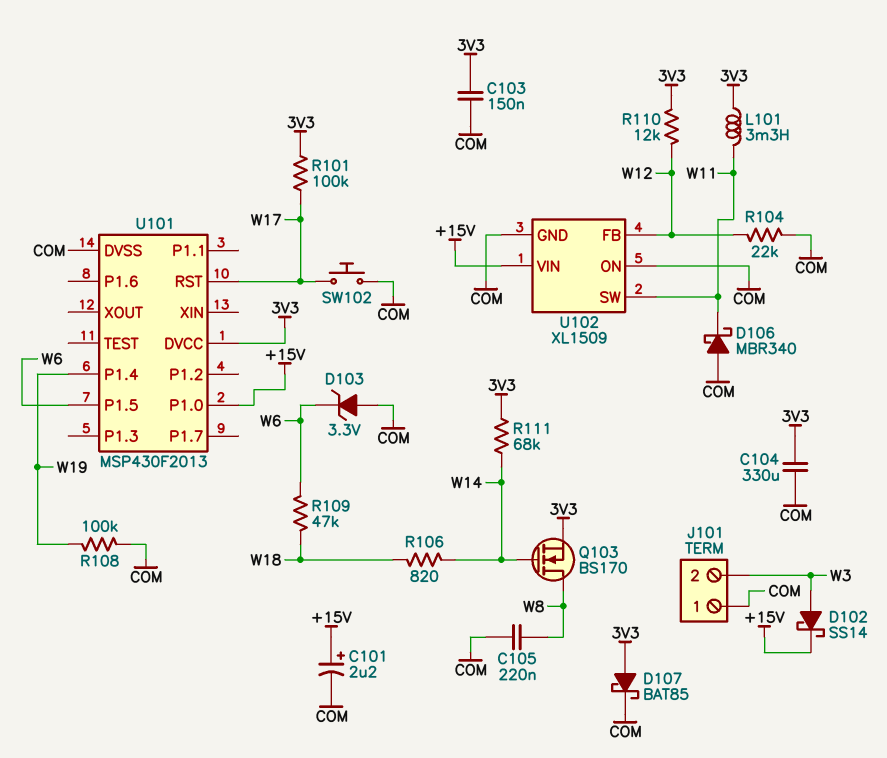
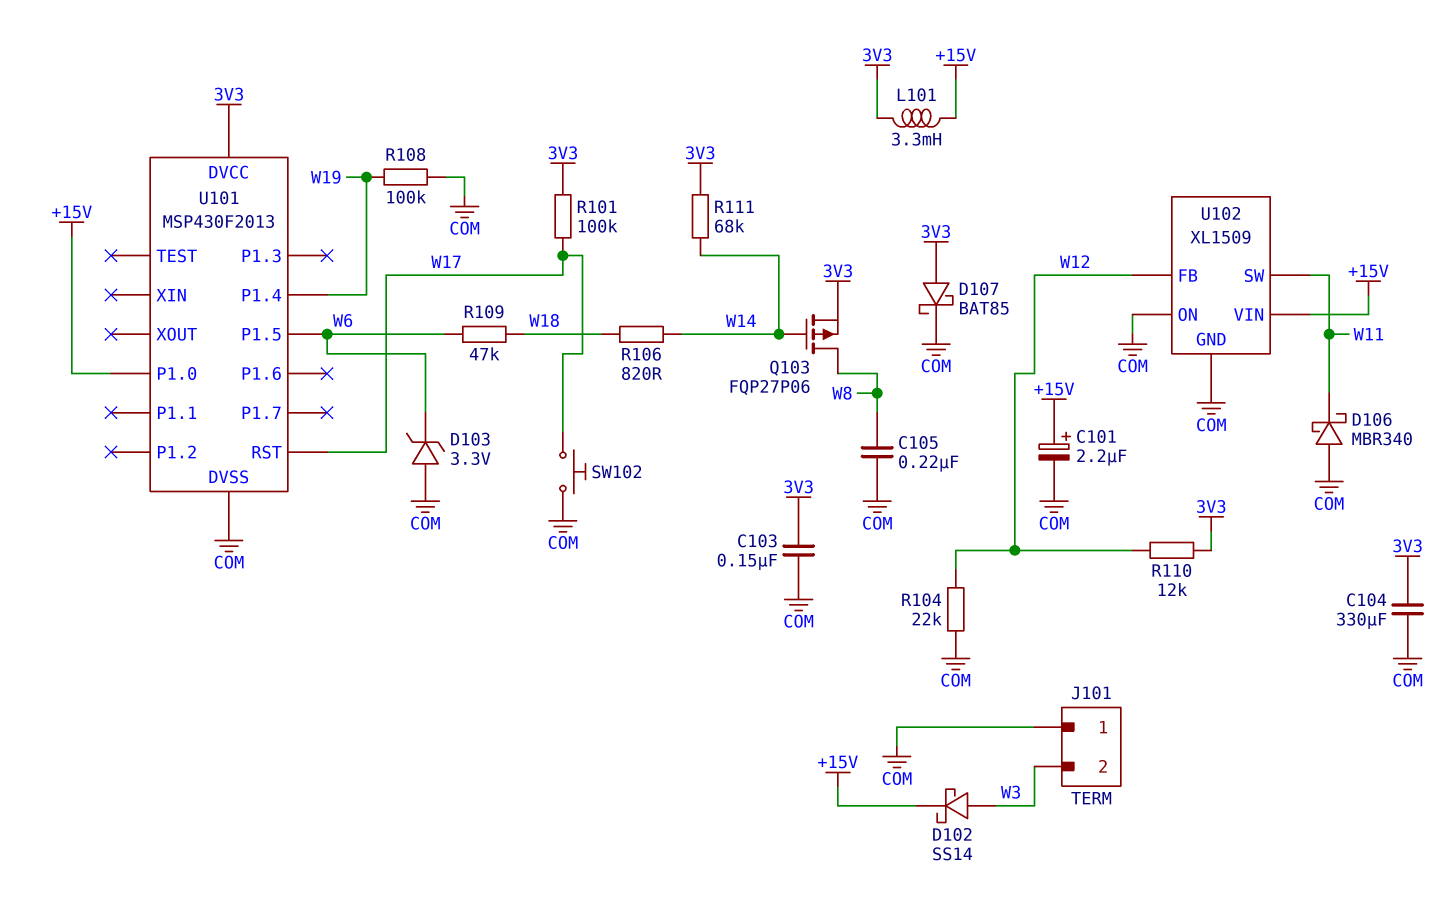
L101: 3.3mH (3V3, W11) -> 3.3mH (+15V, 3V3)
Q103: NMOS BS170 (G W14, D W8, S 3V3) -> PMOS FQP27P06 (G W14, D W8, S 3V3)

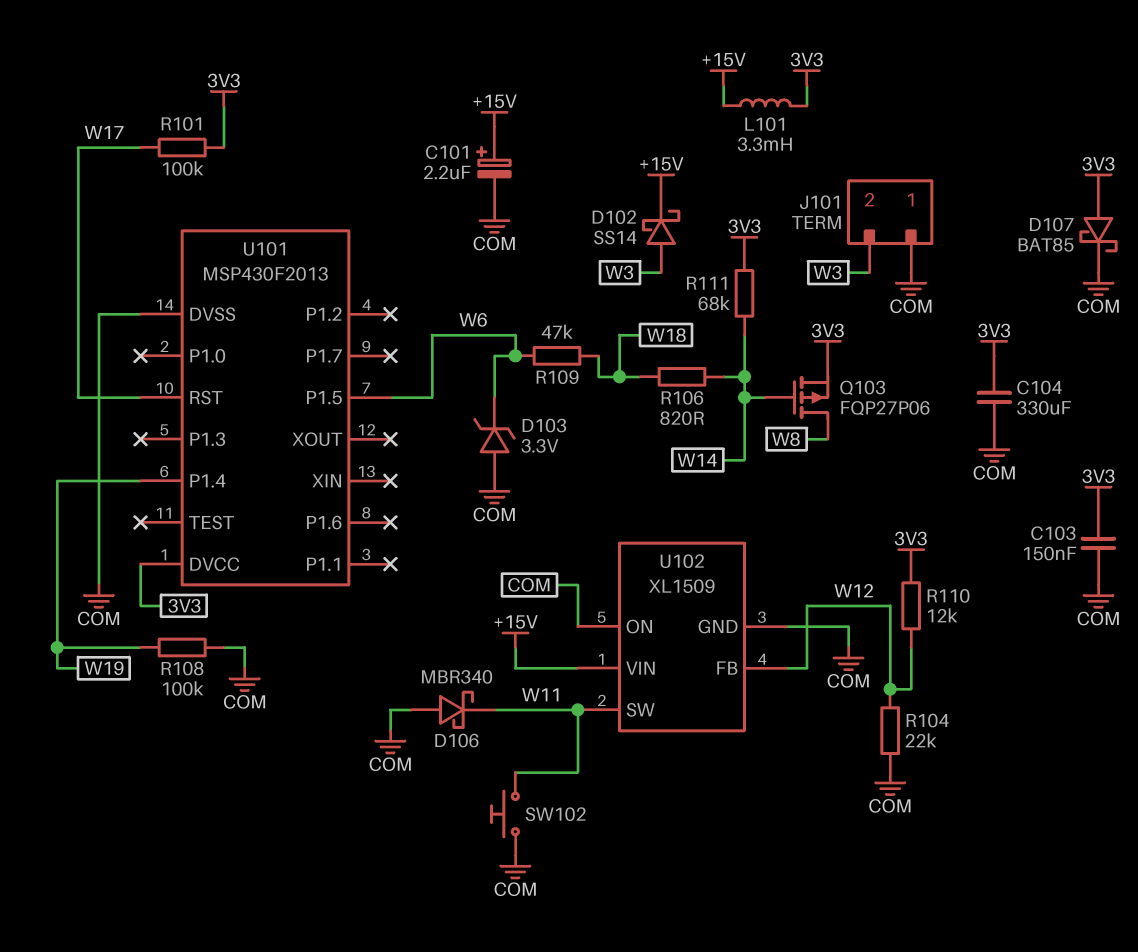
C105: 220nF (COM, W8) -> none
SW102: button (COM, W17) -> button (COM, W11)
U101 pin P1.0: +15V -> none

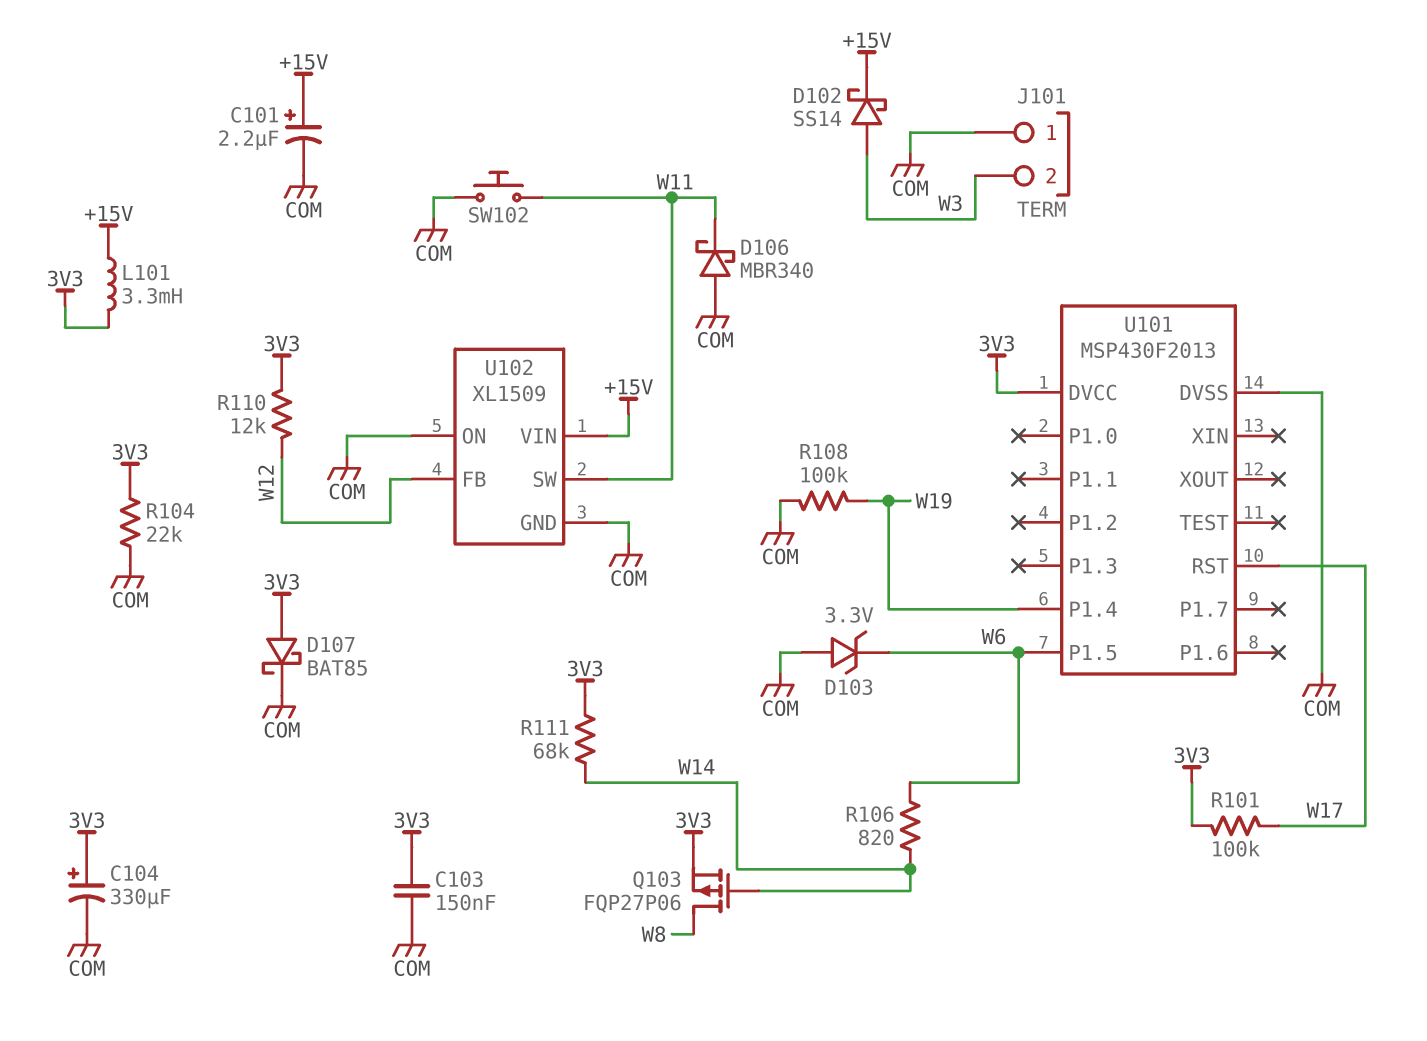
C104: 330uF (3V3, COM) -> 330uF (plus 3V3, minus COM)
R104: 22k (COM, W12) -> 22k (3V3, COM)
R106: 820 (W14, W18) -> 820 (W6, W14)
R109: 47k (W6, W18) -> none

